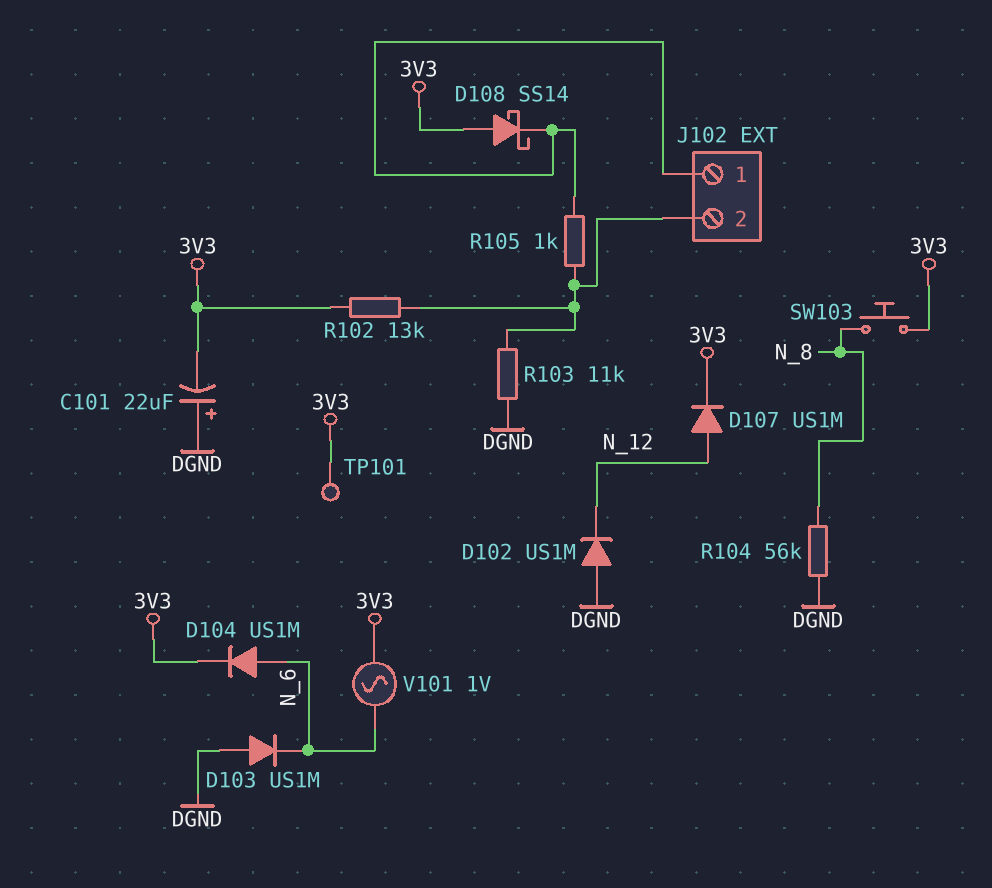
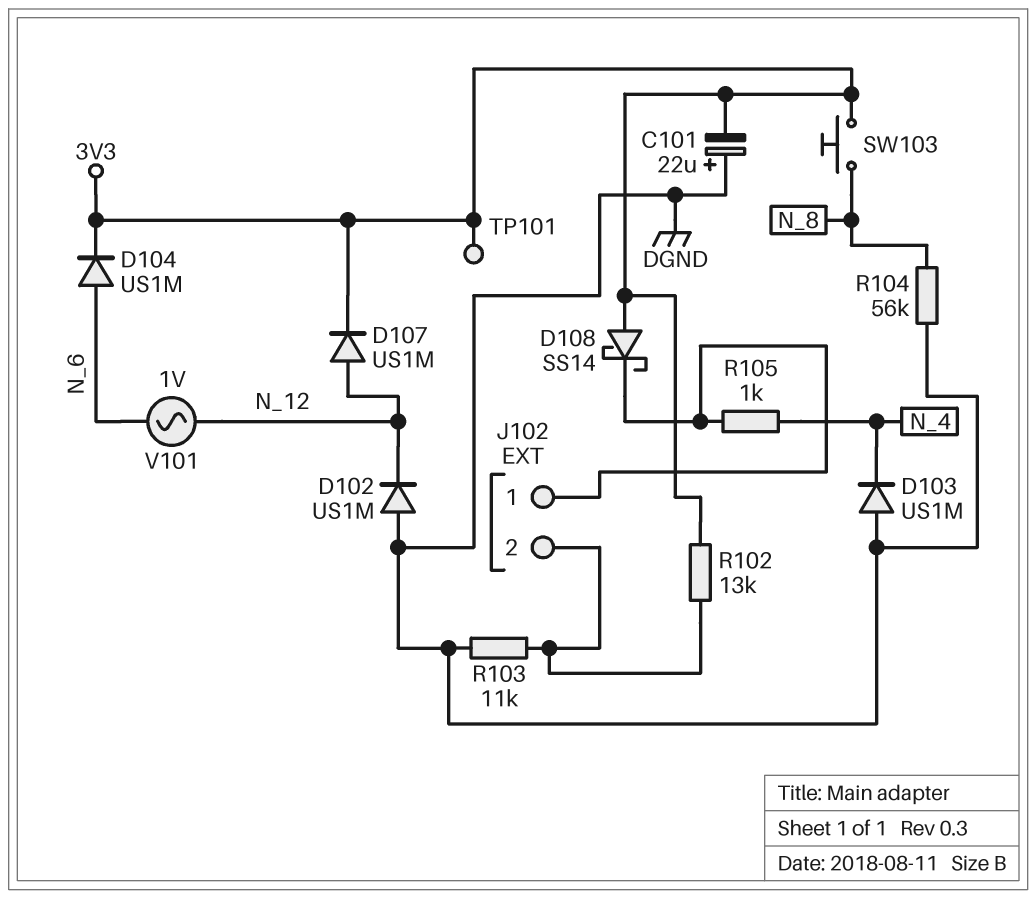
D103: diode US1M (A DGND, K N_6) -> diode US1M (A DGND, K N_4)
R105: 1k (J102/1, J102/2) -> 1k (J102/1, N_4)
V101: AC 1V (3V3, N_6) -> AC 1V (N_6, N_12)

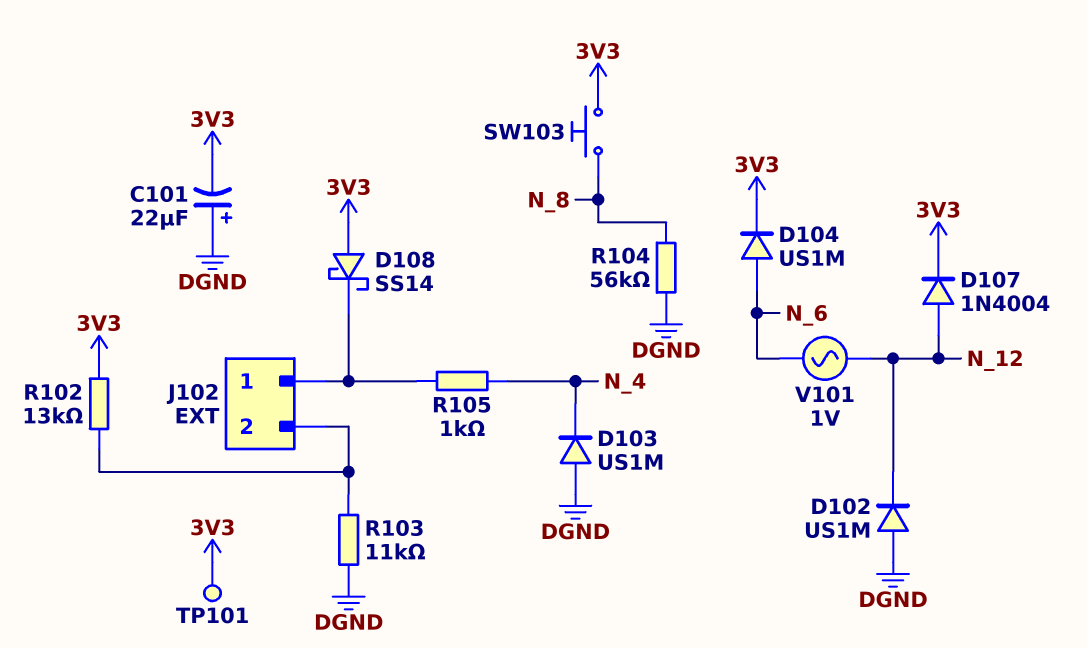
D107: diode US1M (A N_12, K 3V3) -> diode 1N4004 (A N_12, K 3V3)

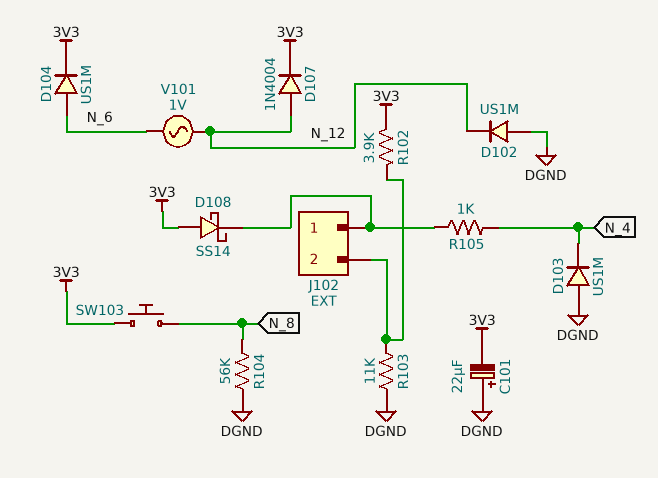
R102: 13k (3V3, J102/2) -> 3.9k (3V3, J102/2)
TP101: test point (3V3) -> none

